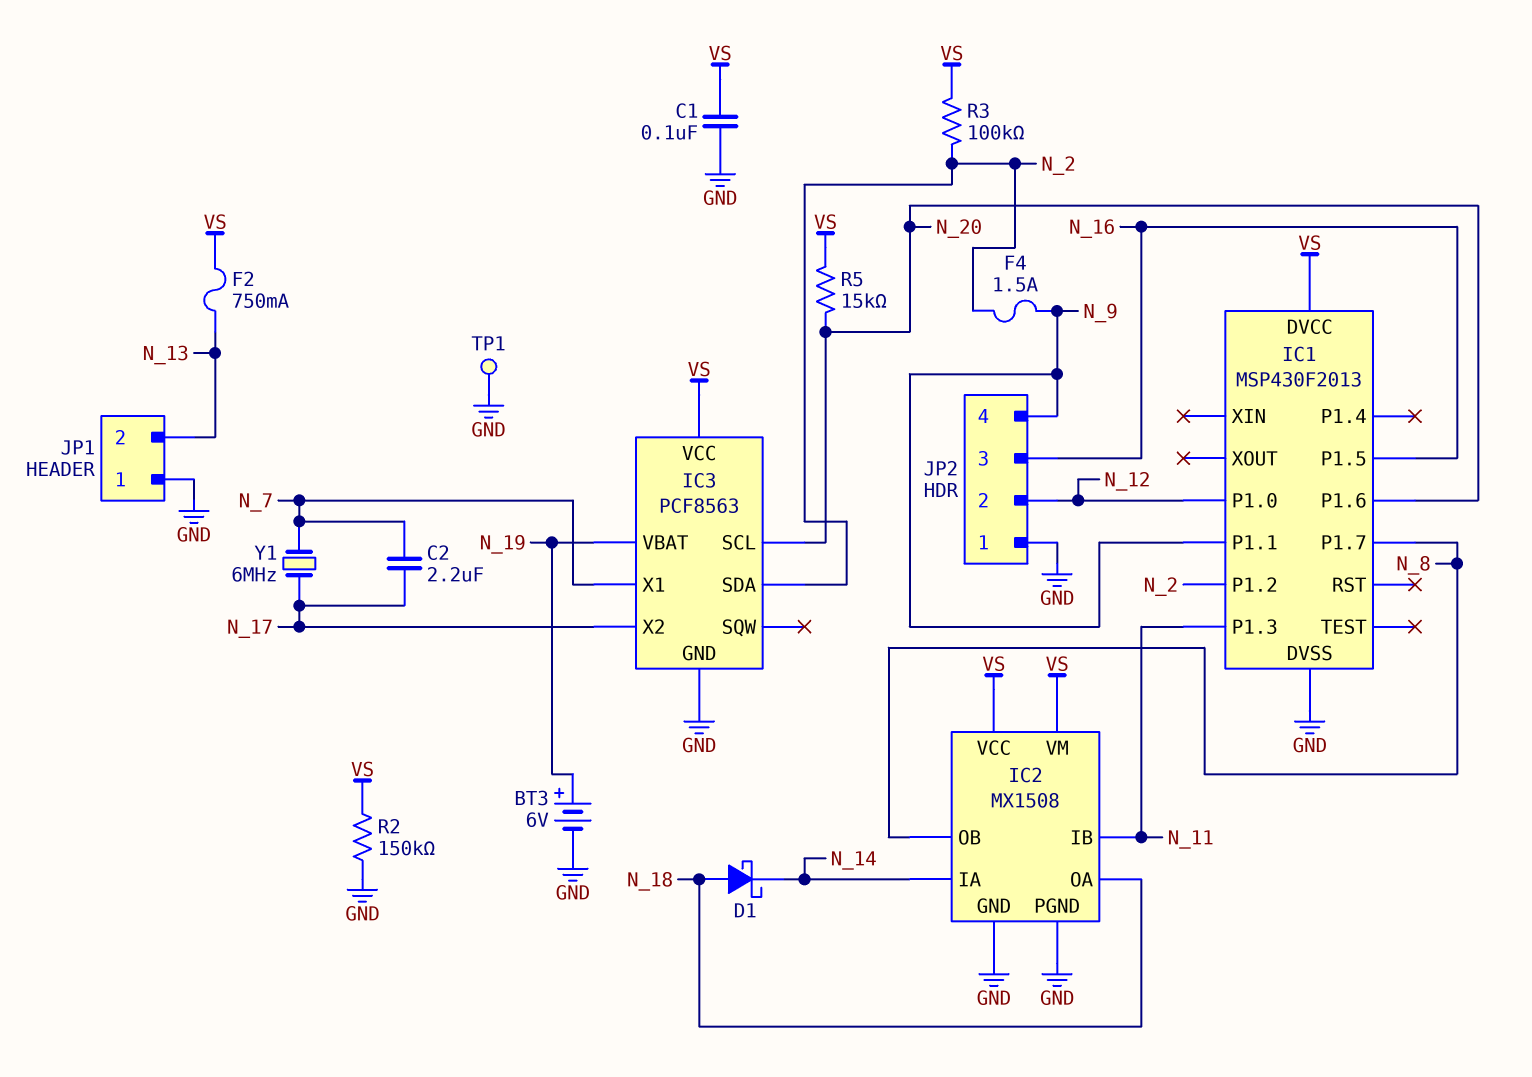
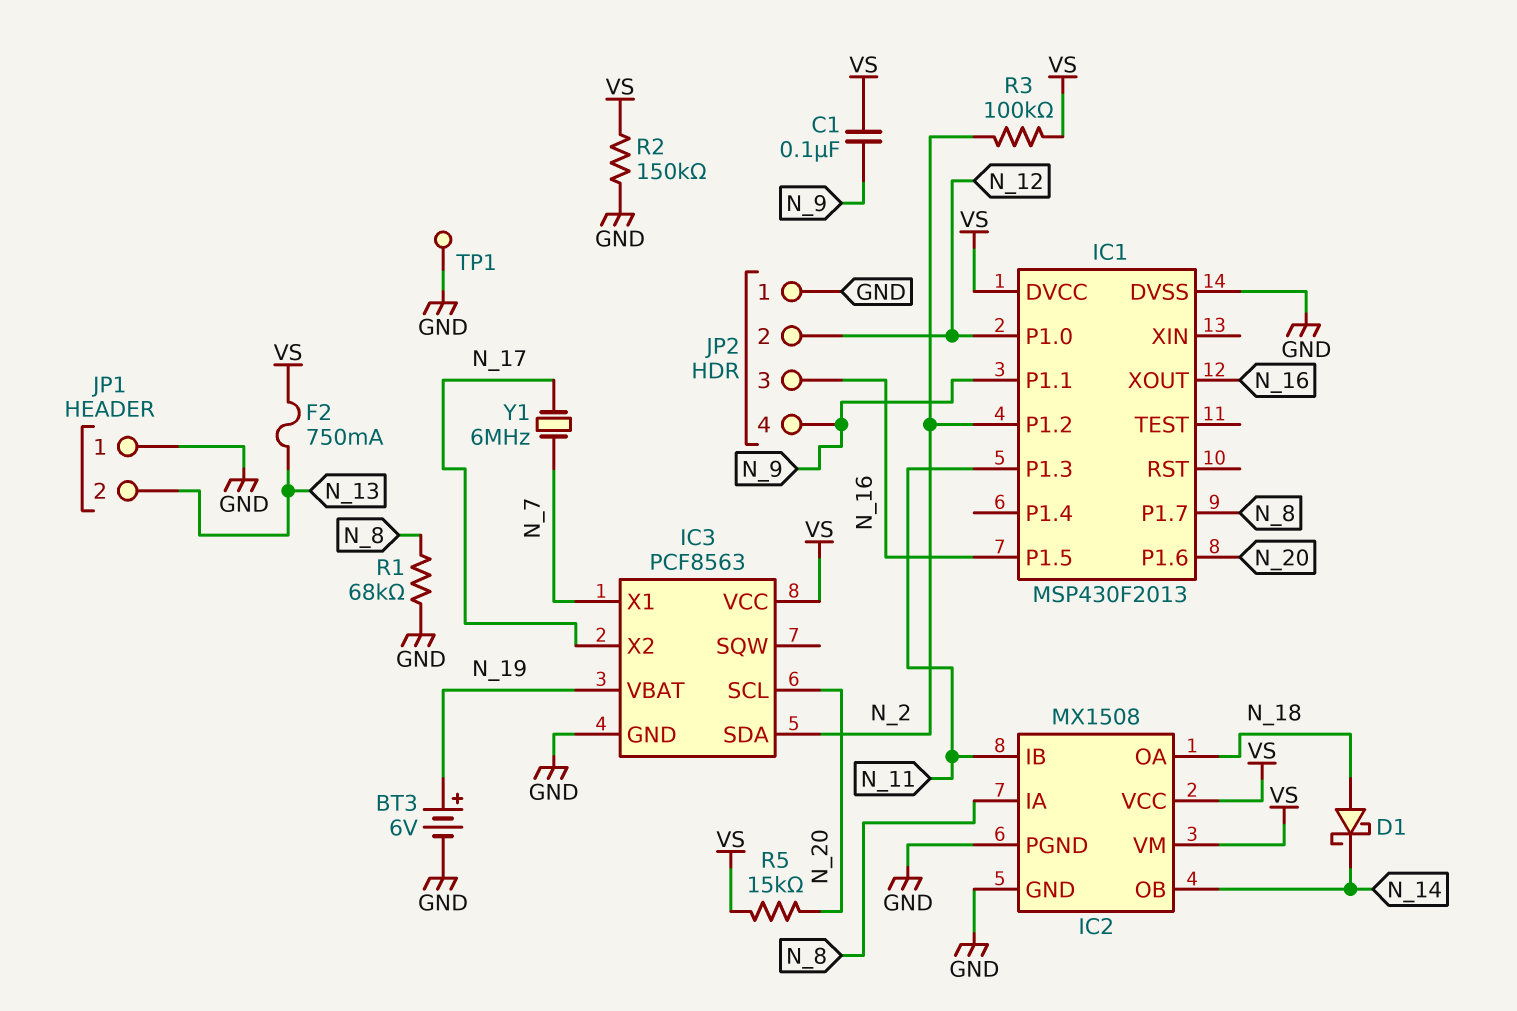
C1: 100nF (GND, VS) -> 100nF (N_9, VS)
C2: 2.2uF (N_7, N_17) -> none
F4: 1.5A (N_2, N_9) -> none
IC1 pin XOUT: none -> N_16
IC2 pin IA: N_14 -> N_8
IC2 pin OB: N_8 -> N_14
R1: none -> 68k (GND, N_8)

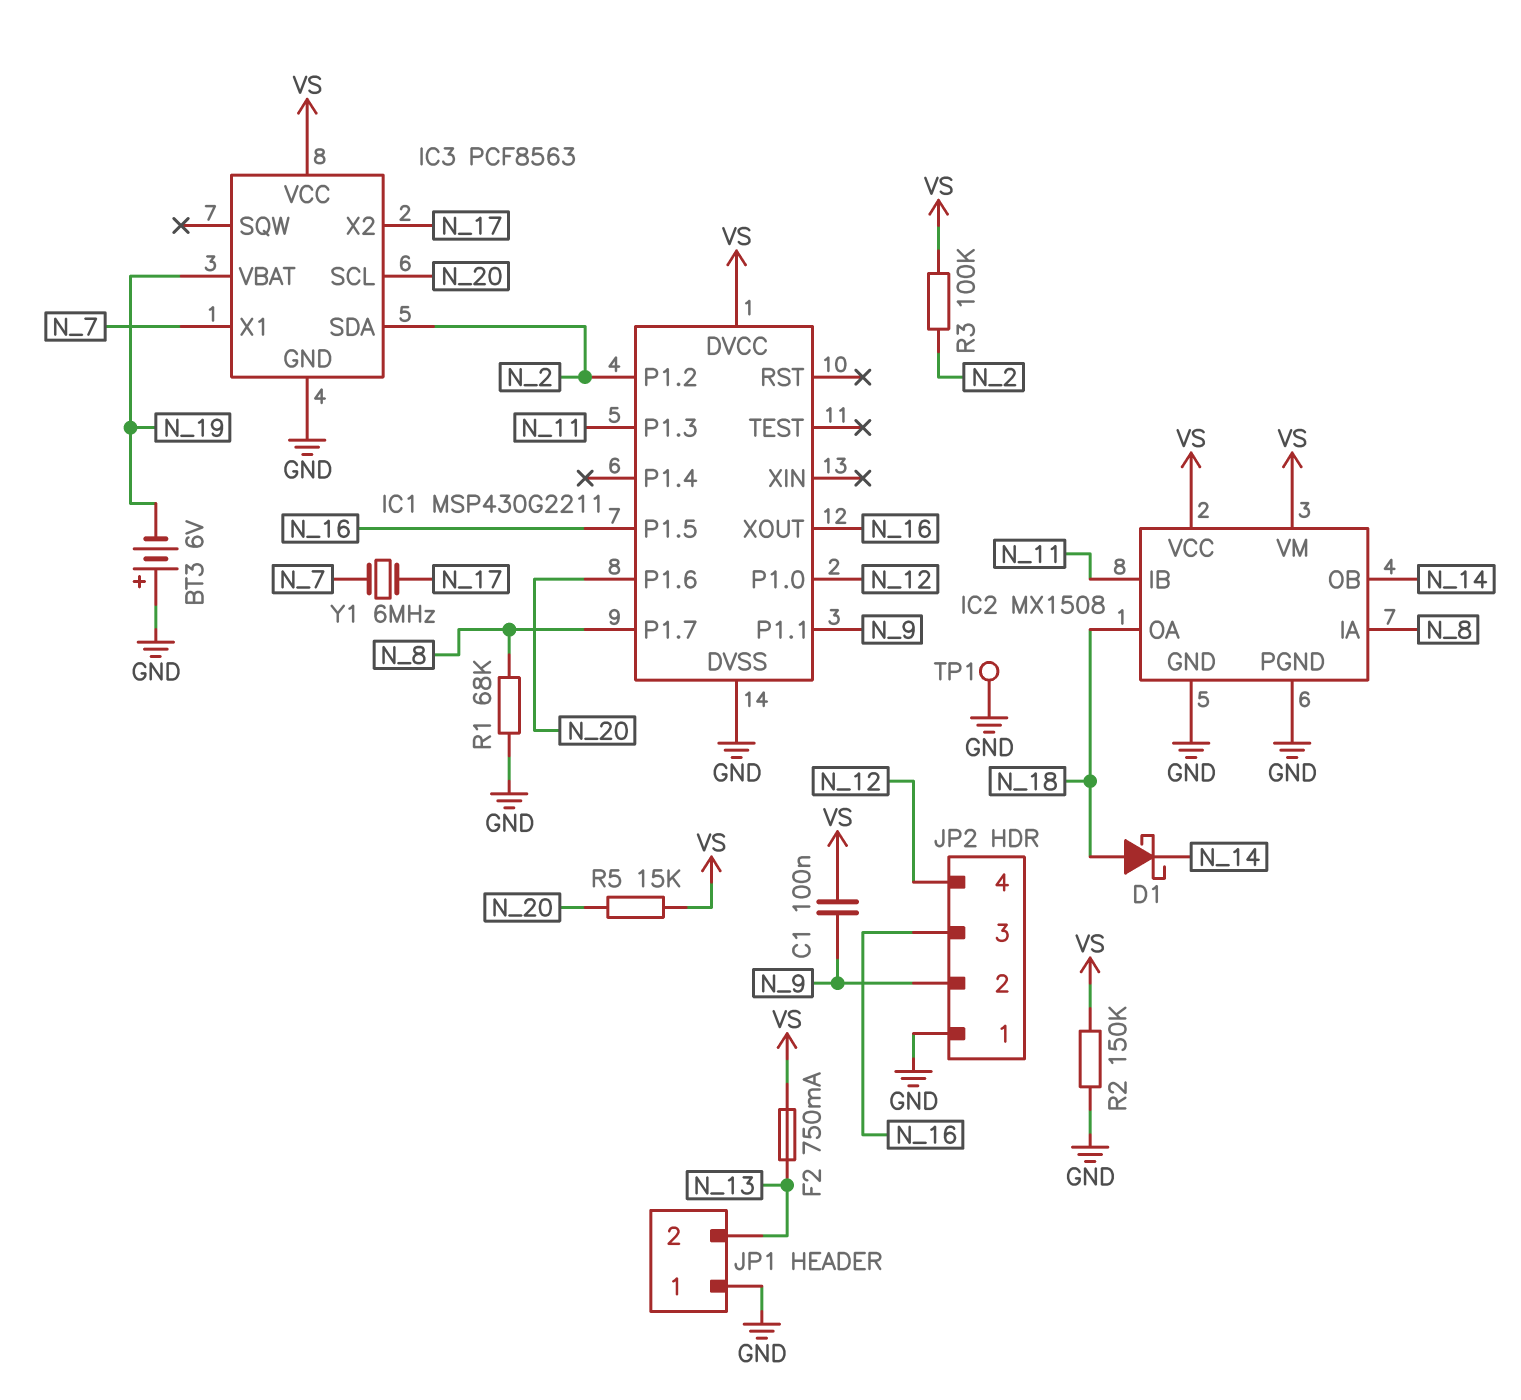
BT3: 6V (plus N_19, minus GND) -> 6V (plus GND, minus N_19)
IC1: MSP430F2013 -> MSP430G2211
JP2 pin 2: N_12 -> N_9
JP2 pin 4: N_9 -> N_12

